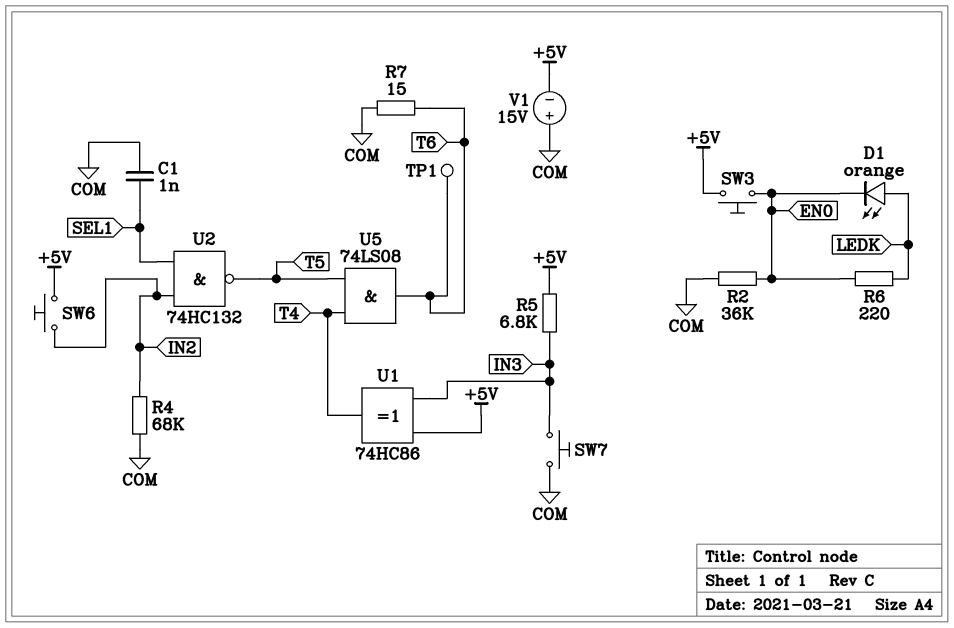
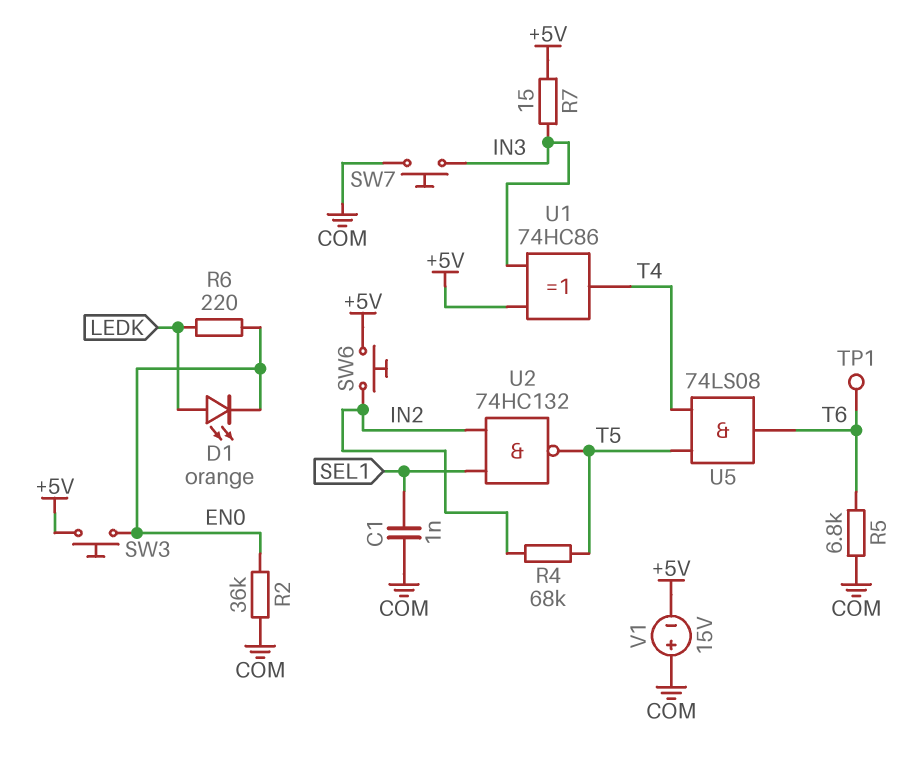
R4: 68k (COM, IN2) -> 68k (IN2, T5)
R5: 6.8k (+5V, IN3) -> 6.8k (COM, T6)
R7: 15 (COM, T6) -> 15 (+5V, IN3)

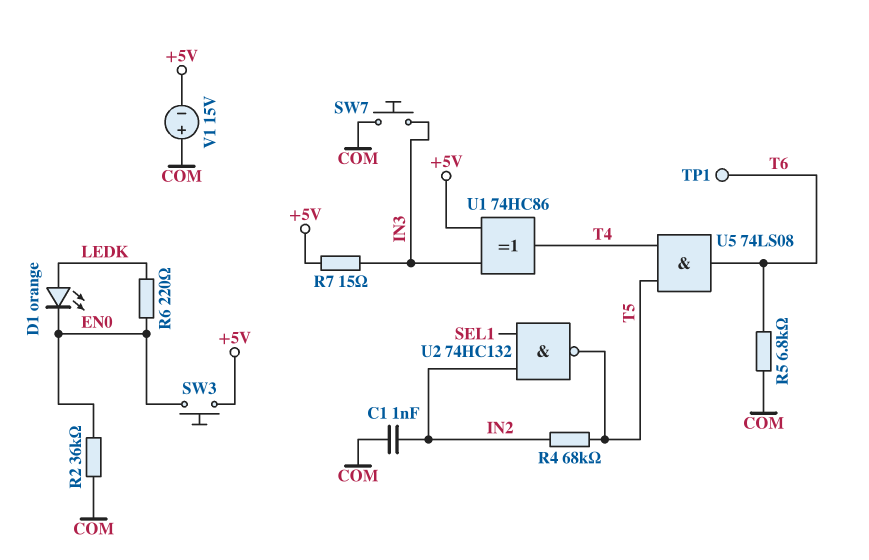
C1: 1nF (COM, SEL1) -> 1nF (COM, IN2)
SW6: button (+5V, IN2) -> none

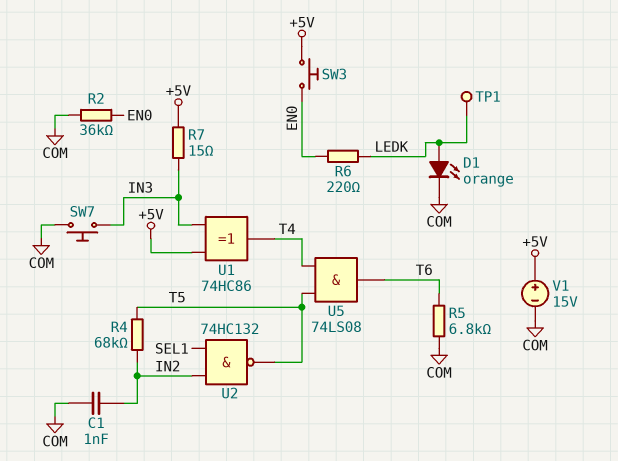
D1: LED orange (A LEDK, K EN0) -> LED orange (A LEDK, K COM)
TP1: test point (T6) -> test point (LEDK)
V1: 15V (plus COM, minus +5V) -> 15V (plus +5V, minus COM)

